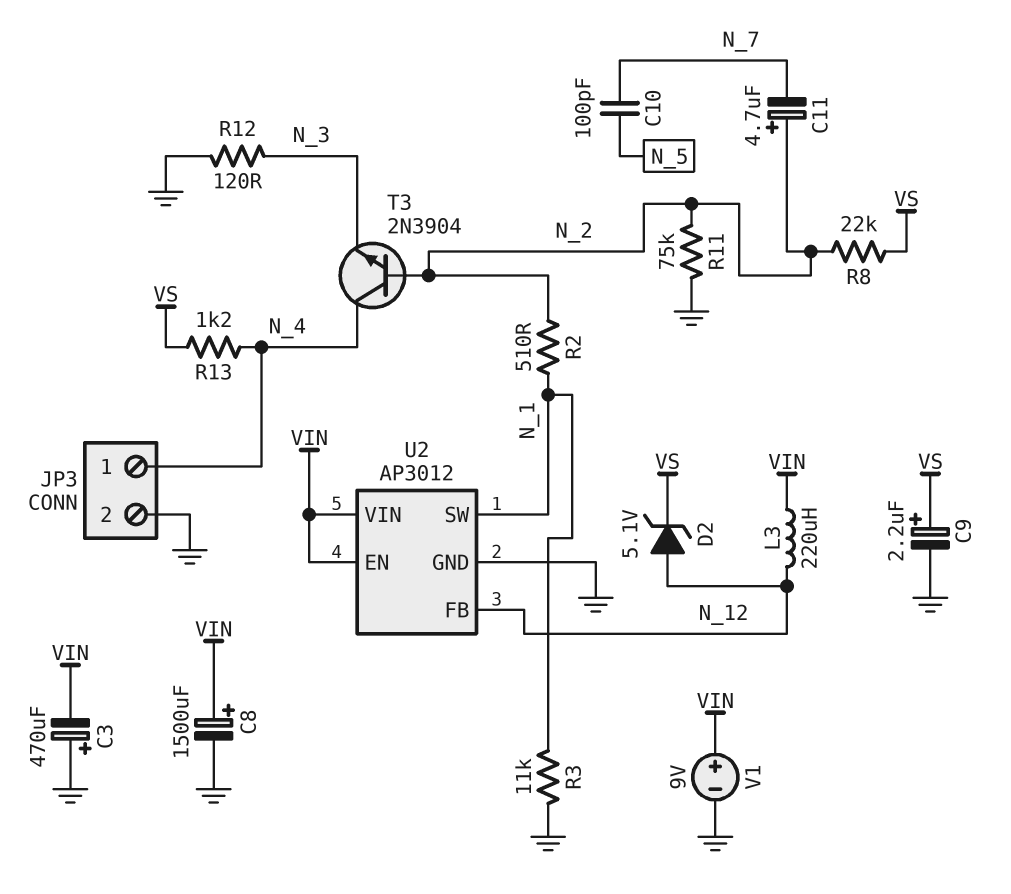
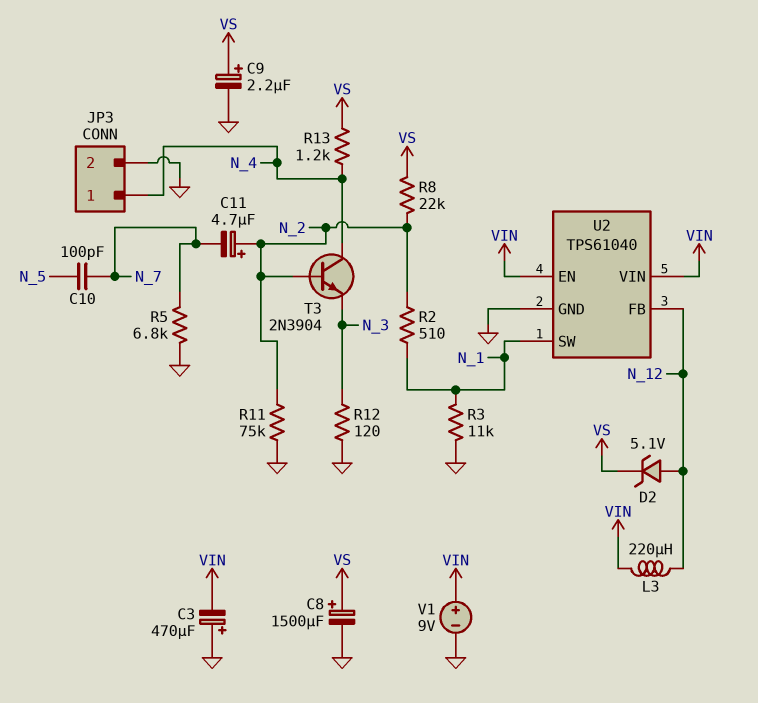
C8: 1500uF (plus VIN, minus GND) -> 1500uF (plus VS, minus GND)
R5: none -> 6.8k (GND, N_7)
U2: AP3012 -> TPS61040

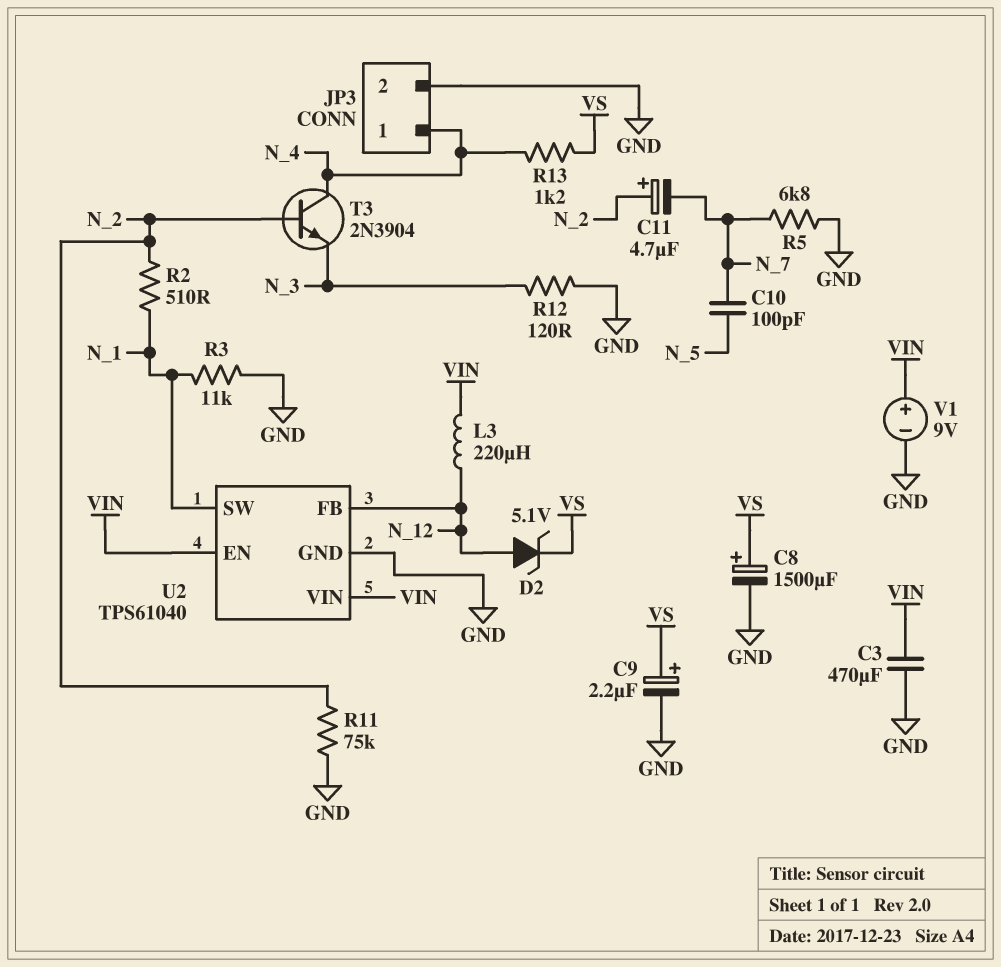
C3: 470uF (plus GND, minus VIN) -> 470uF (GND, VIN)
R8: 22k (N_2, VS) -> none

